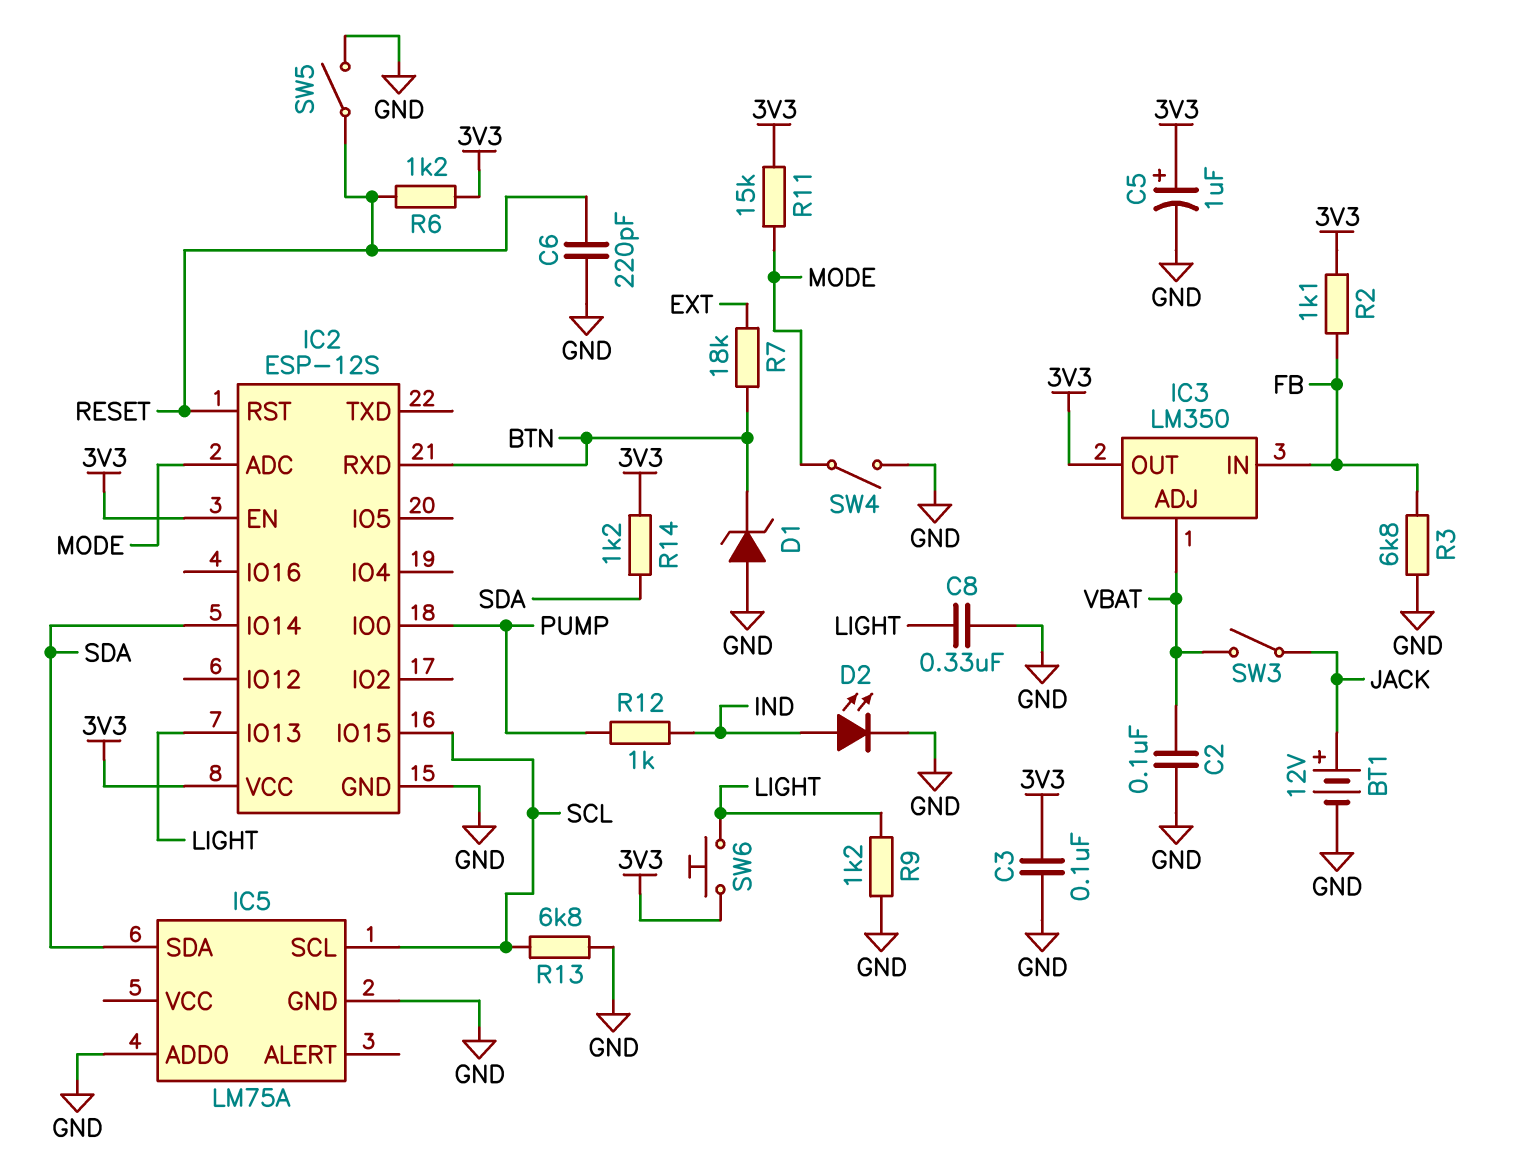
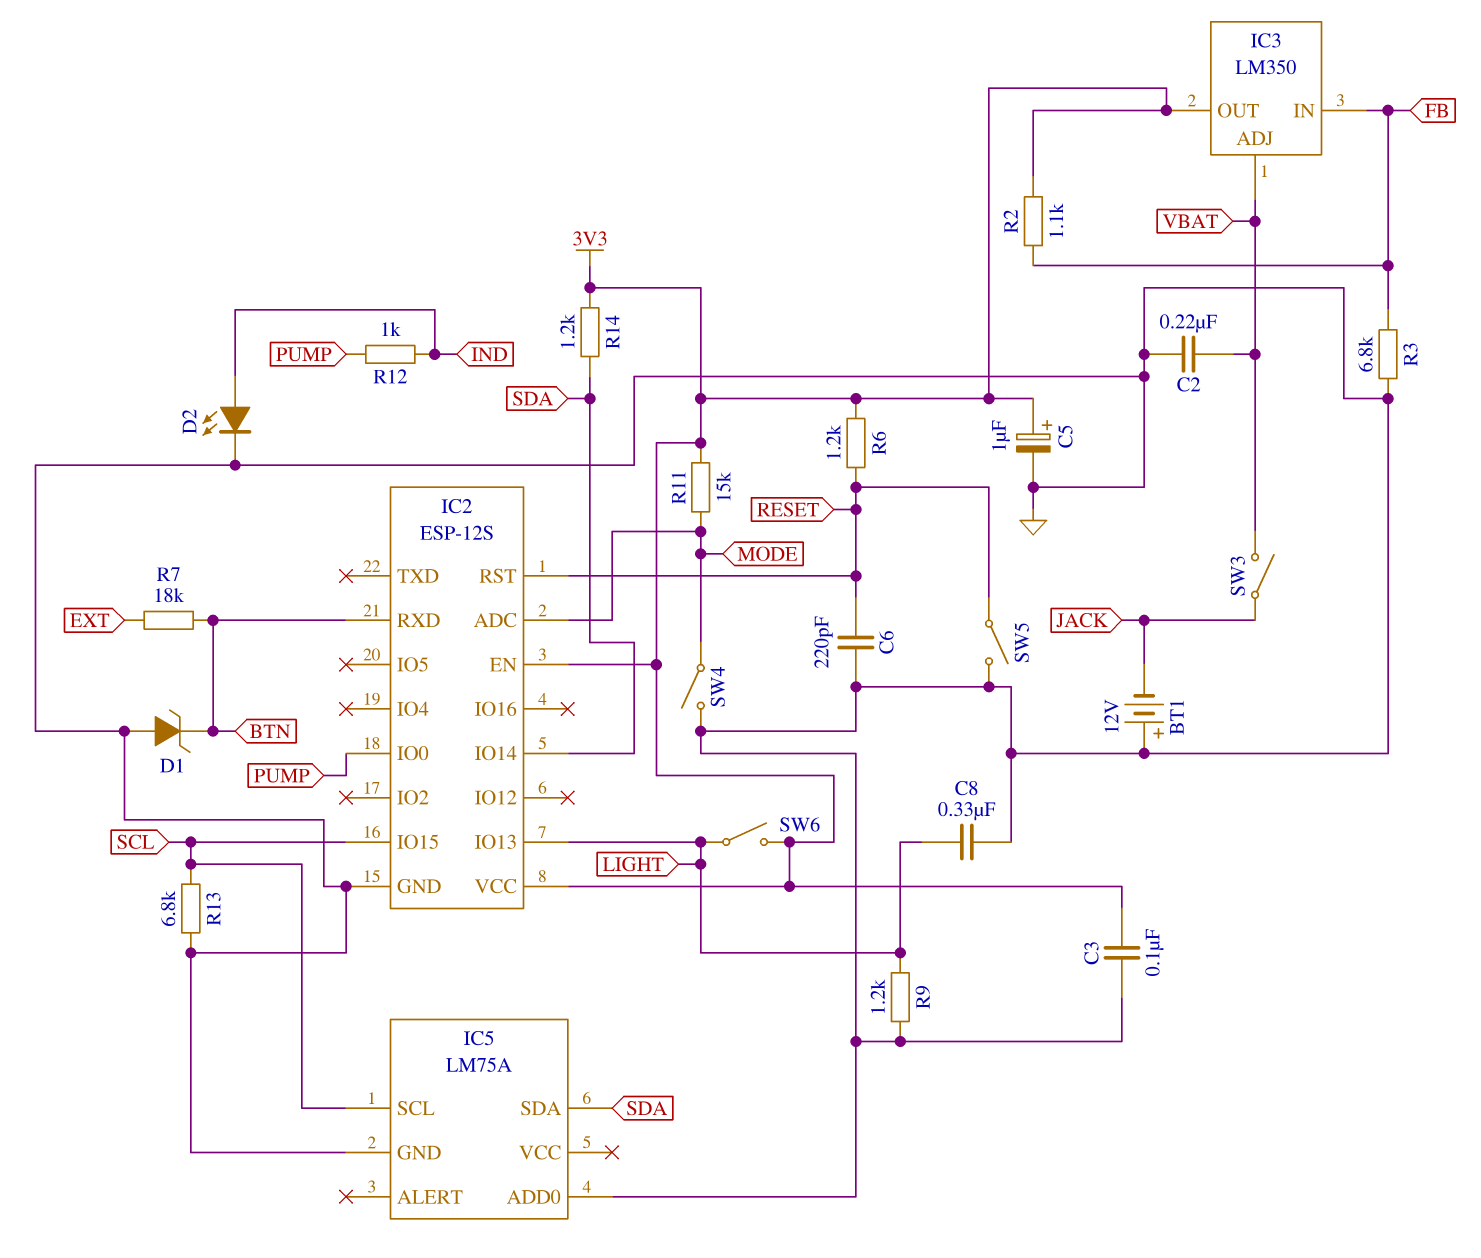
BT1: 12V (plus JACK, minus GND) -> 12V (plus GND, minus JACK)
C2: 100nF (GND, VBAT) -> 220nF (GND, VBAT)
SW6: button (3V3, LIGHT) -> switch (3V3, LIGHT)

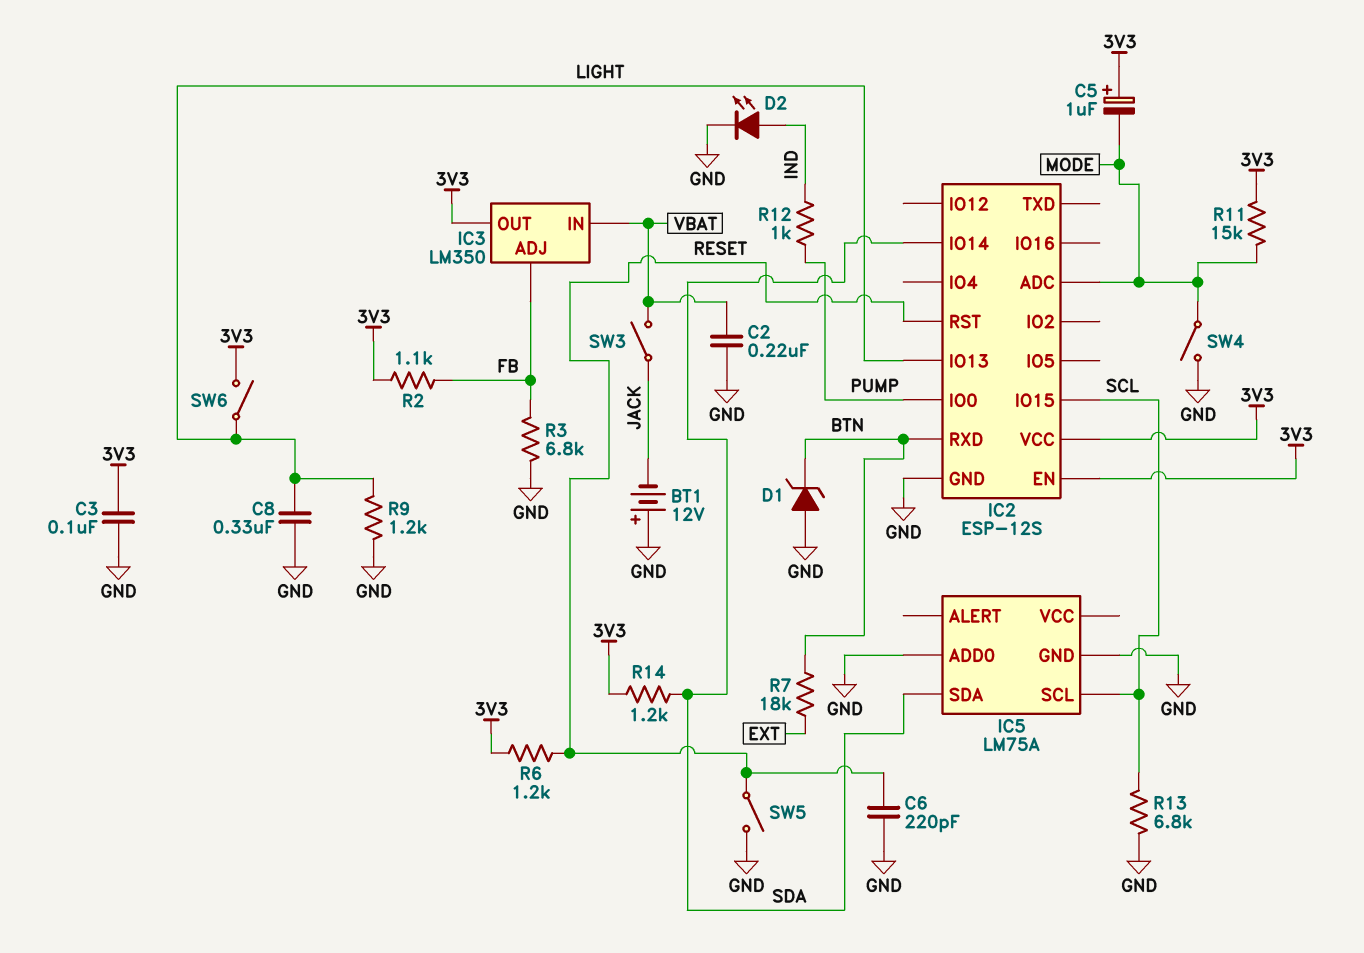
C5: 1uF (plus 3V3, minus GND) -> 1uF (plus 3V3, minus MODE)
IC3 pin ADJ: VBAT -> FB
IC3 pin IN: FB -> VBAT

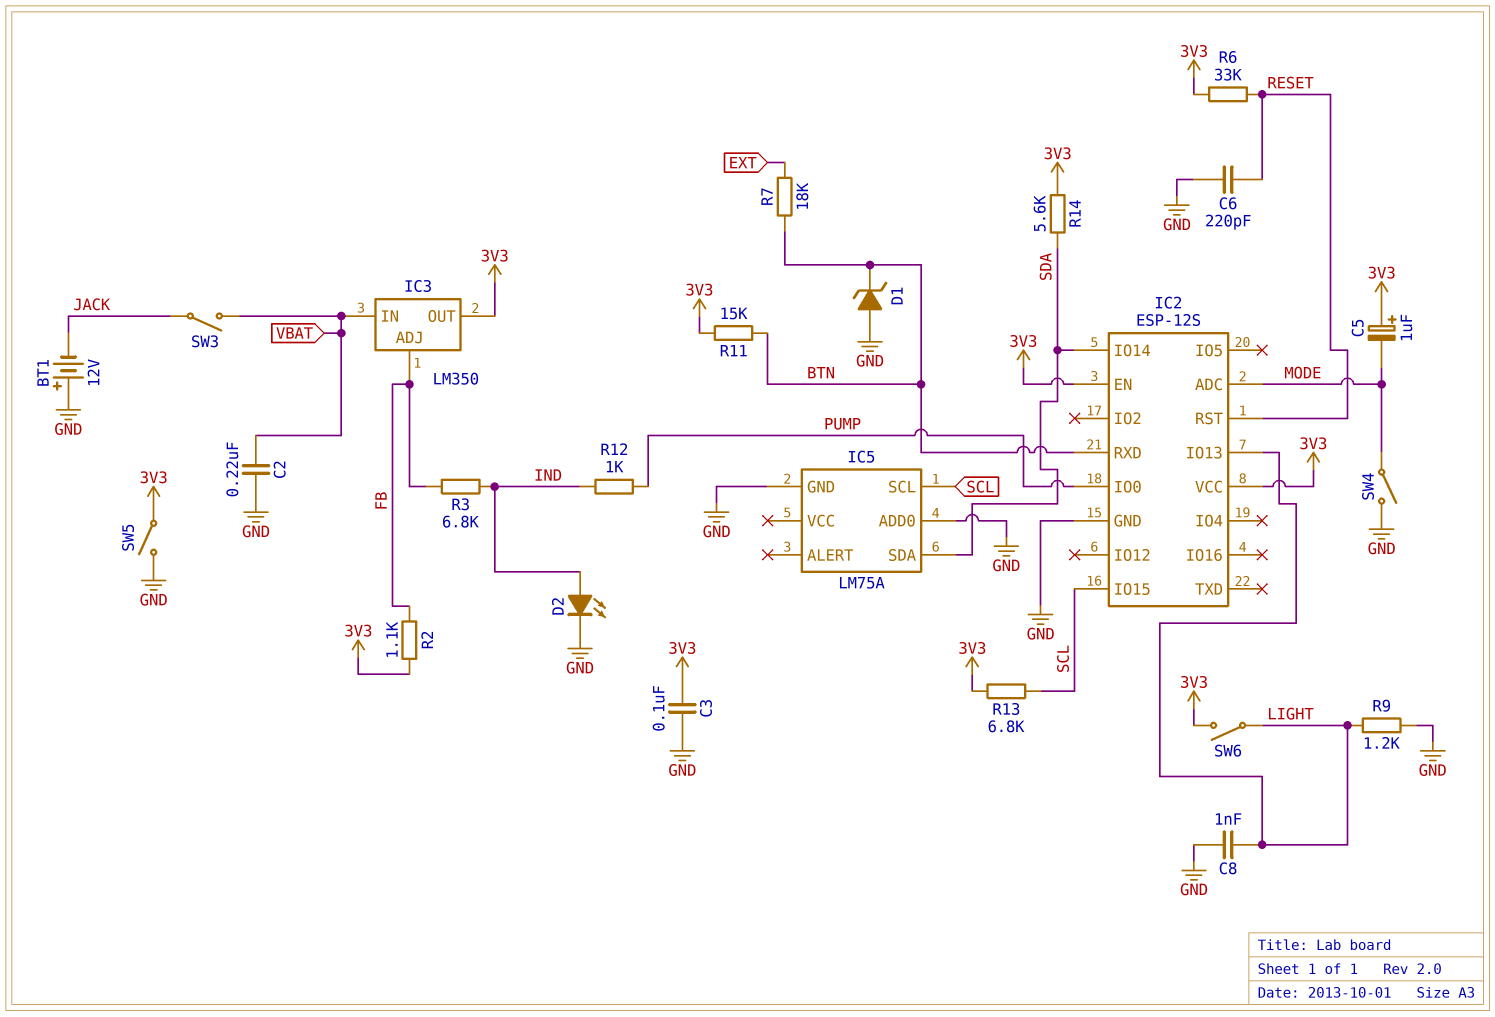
C8: 330nF (GND, LIGHT) -> 1nF (GND, LIGHT)
R3: 6.8k (FB, GND) -> 6.8k (FB, IND)
R6: 1.2k (3V3, RESET) -> 33k (3V3, RESET)
R11: 15k (3V3, MODE) -> 15k (3V3, BTN)
R13: 6.8k (GND, SCL) -> 6.8k (3V3, SCL)
R14: 1.2k (3V3, SDA) -> 5.6k (3V3, SDA)
SW5: switch (GND, RESET) -> switch (3V3, GND)

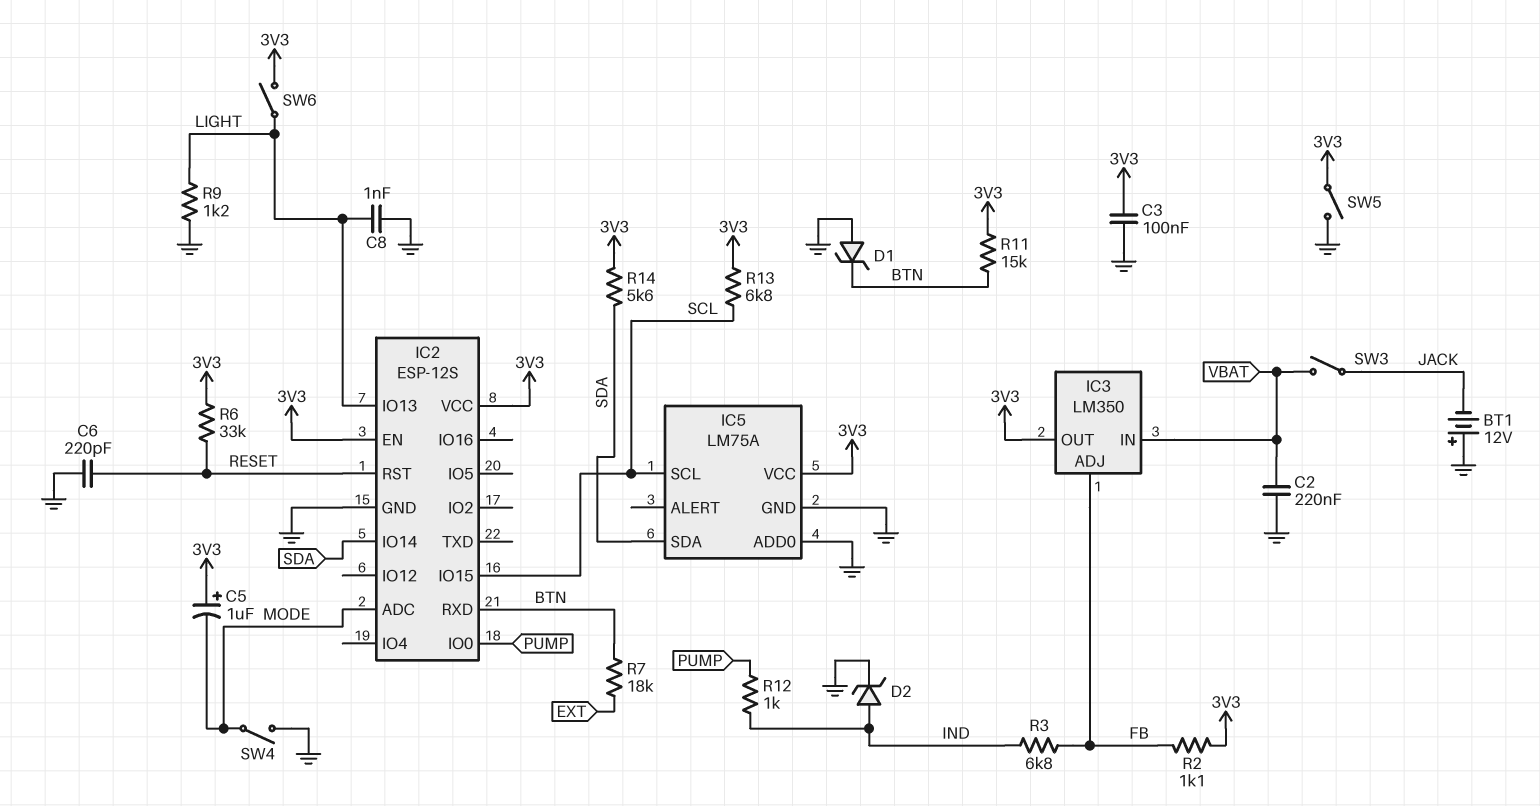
D2: LED (A IND, K GND) -> zener (A IND, K GND)
IC5 pin VCC: none -> 3V3

